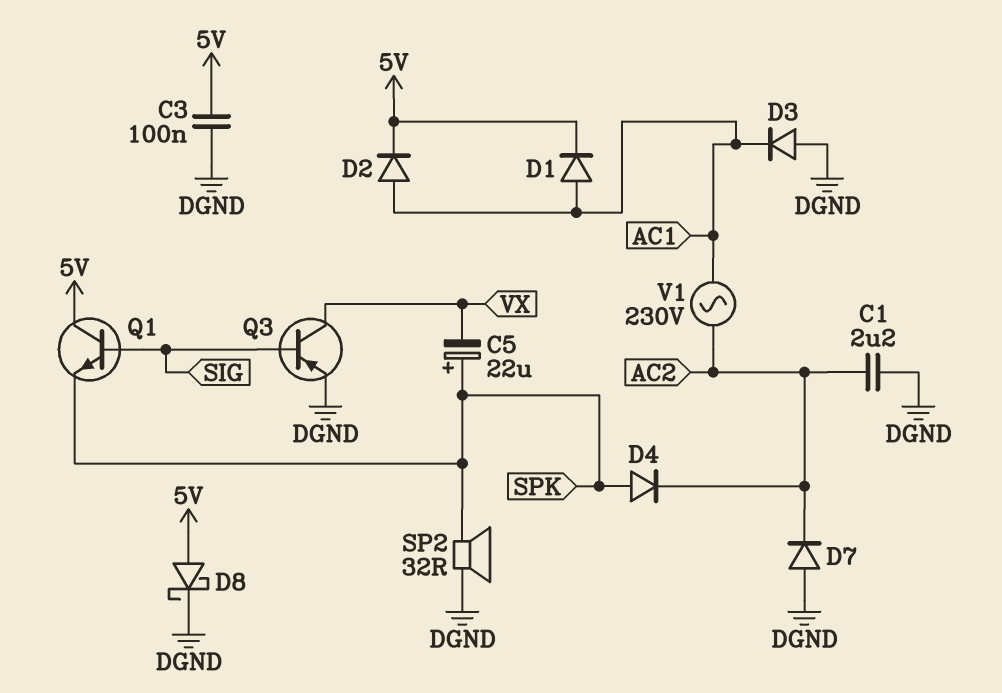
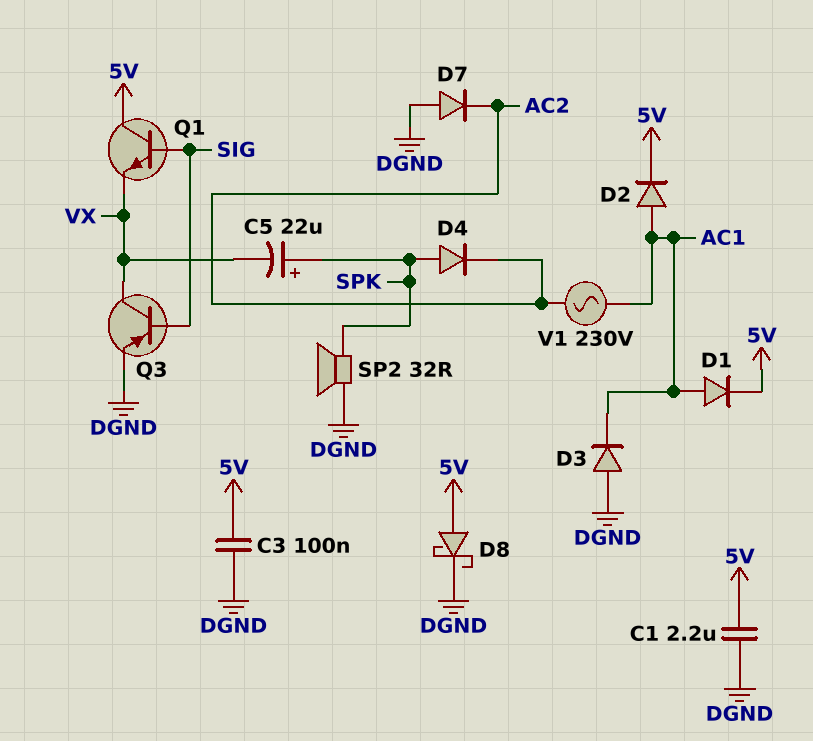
C1: 2.2uF (AC2, DGND) -> 2.2uF (5V, DGND)
Q1: NPN (B SIG, C 5V, E SPK) -> NPN (B SIG, C 5V, E VX)

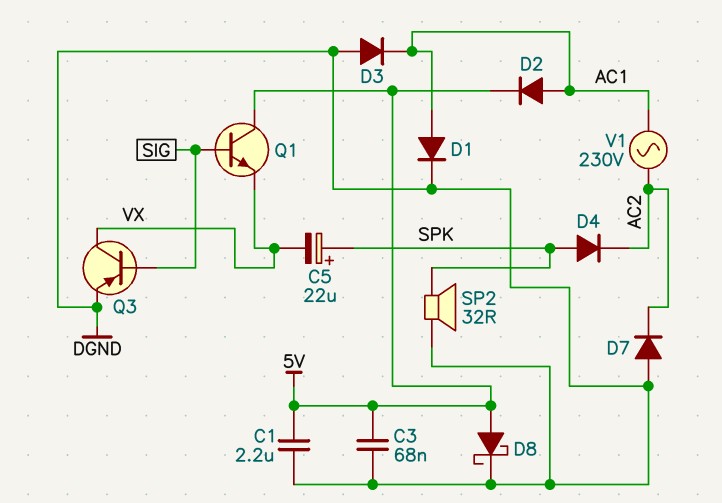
C3: 100nF (5V, DGND) -> 68nF (5V, DGND)
D1: diode (A AC1, K 5V) -> diode (A AC1, K DGND)

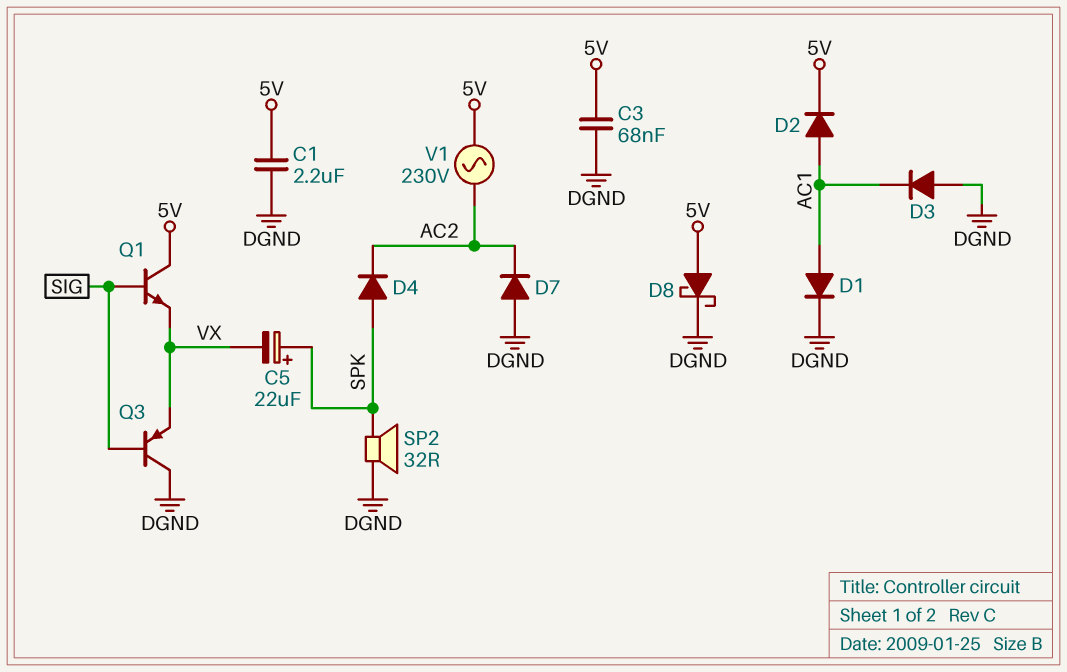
Q3: PNP (B SIG, C VX, E DGND) -> PNP (B SIG, C DGND, E VX)
V1: AC 230V (AC1, AC2) -> AC 230V (5V, AC2)

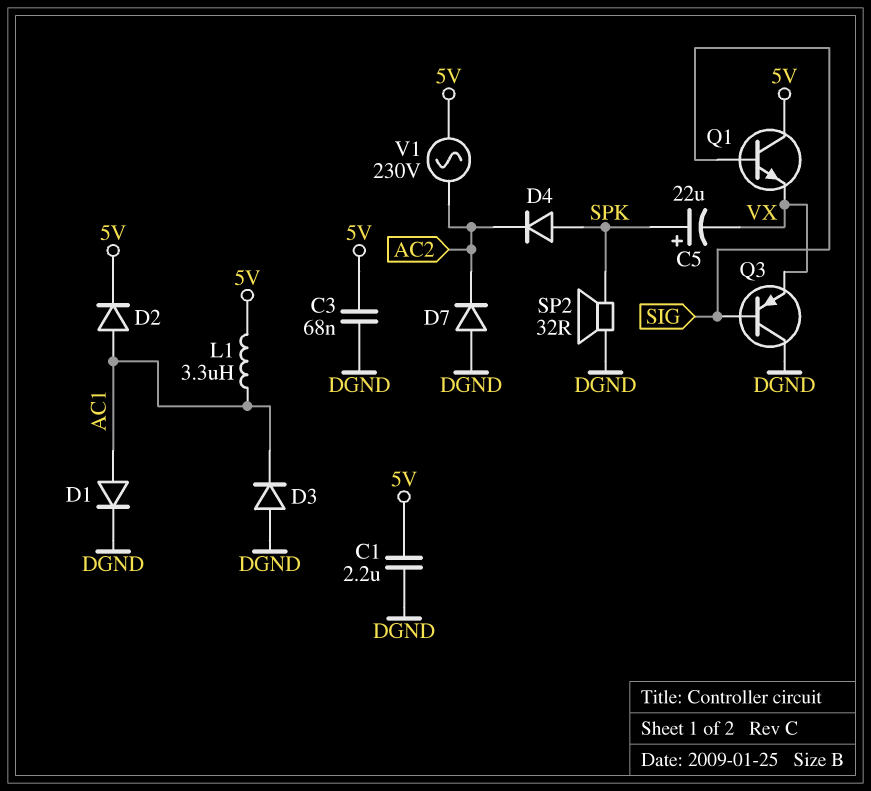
D8: schottky (A 5V, K DGND) -> none
L1: none -> 3.3uH (5V, AC1)

